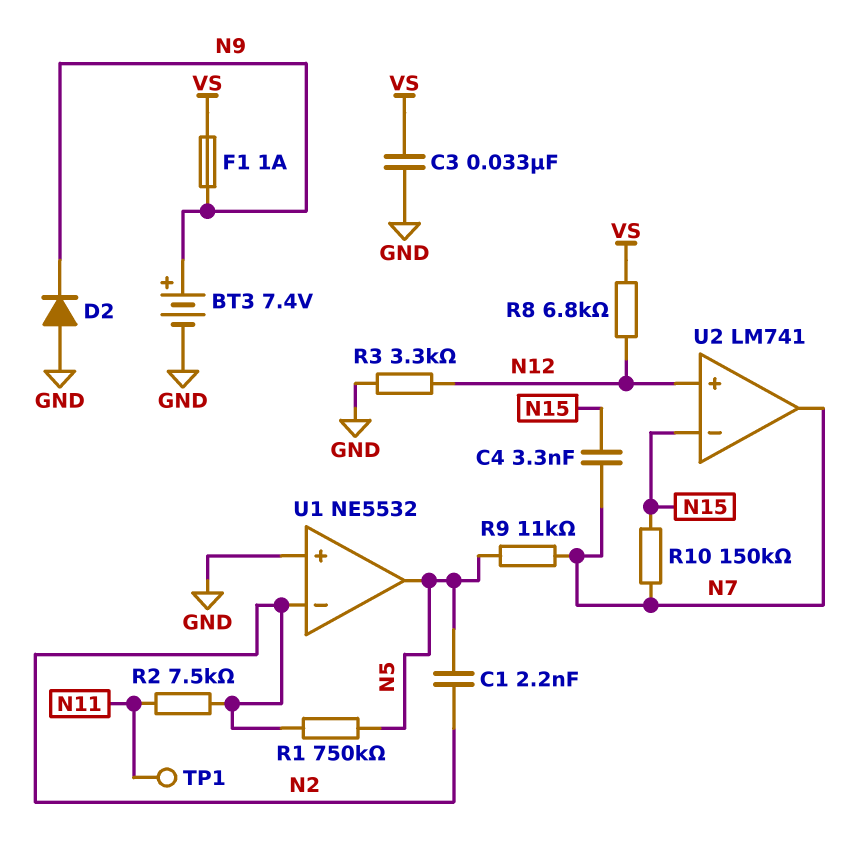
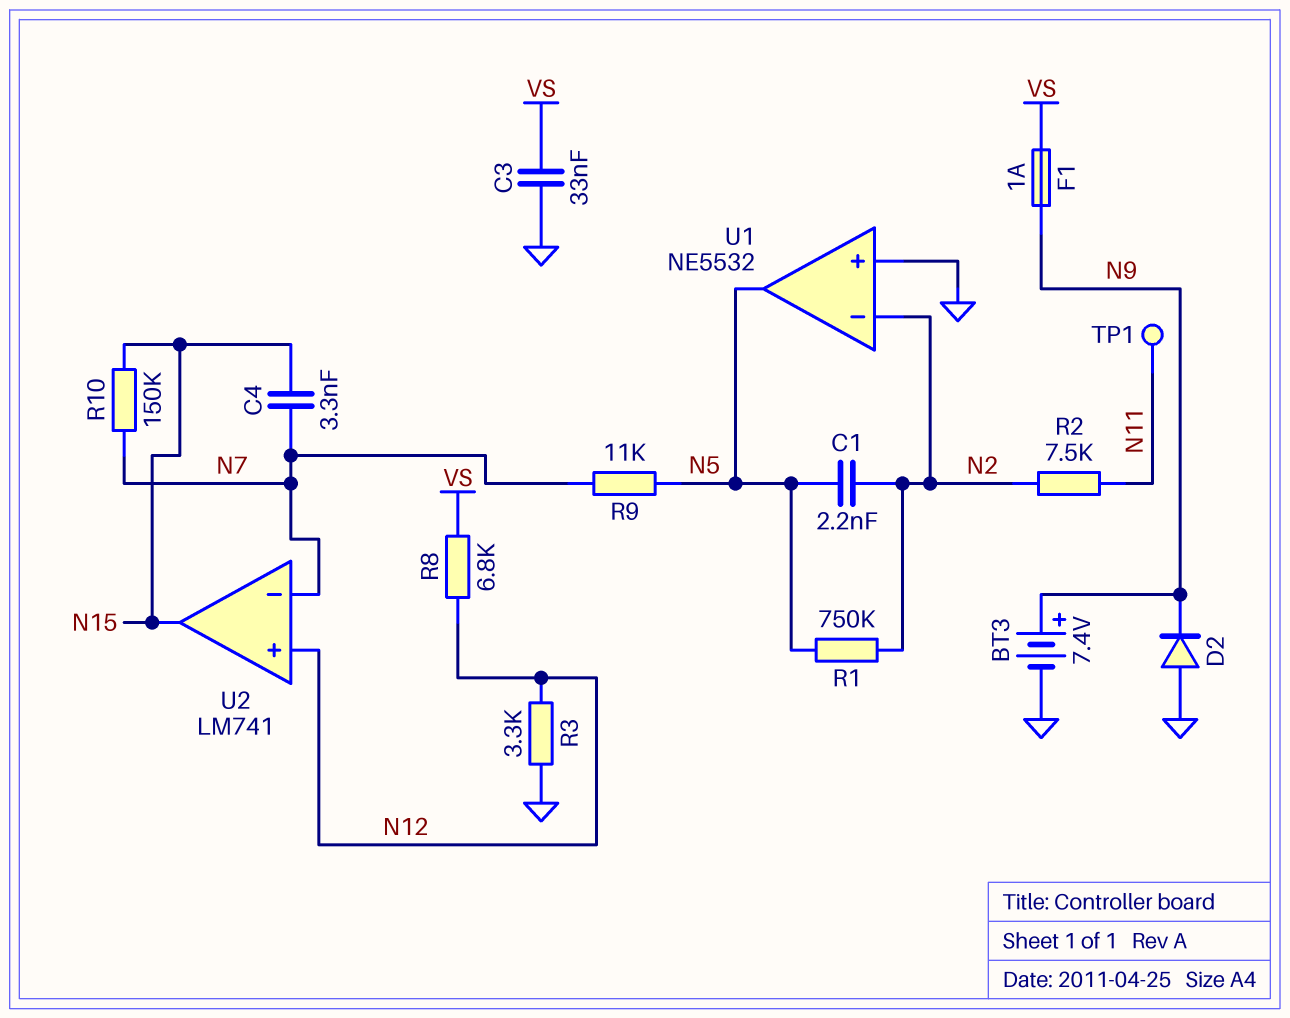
U2 pin in-: N15 -> N7
U2 pin out: N7 -> N15

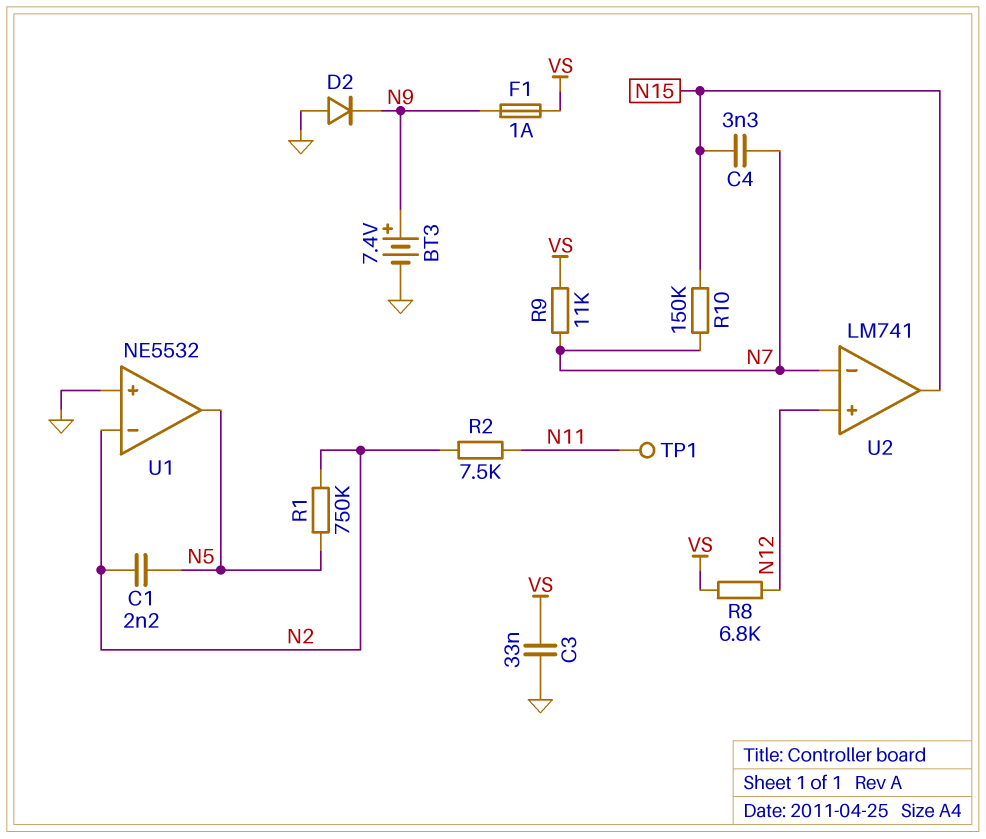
R3: 3.3k (GND, N12) -> none
R9: 11k (N5, N7) -> 11k (N7, VS)

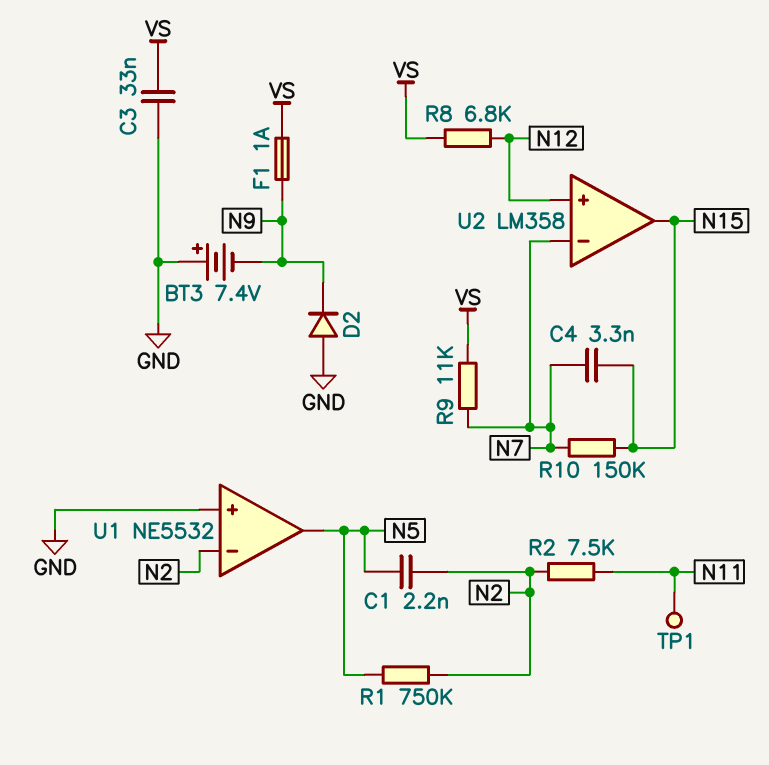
BT3: 7.4V (plus N9, minus GND) -> 7.4V (plus GND, minus N9)
U2: LM741 -> LM358

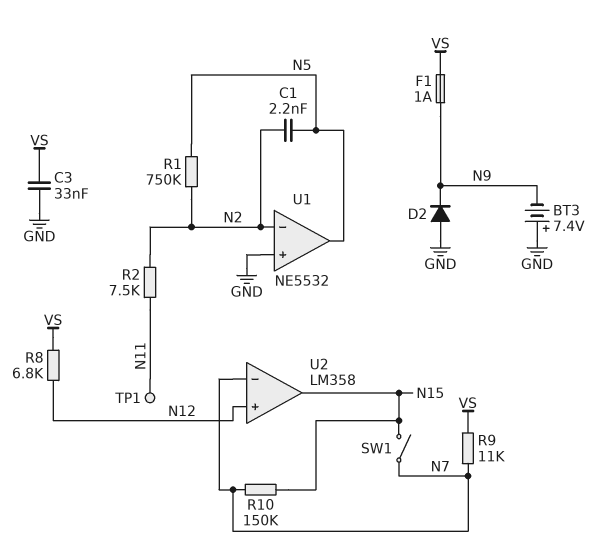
C4: 3.3nF (N7, N15) -> none
SW1: none -> switch (N7, N15)

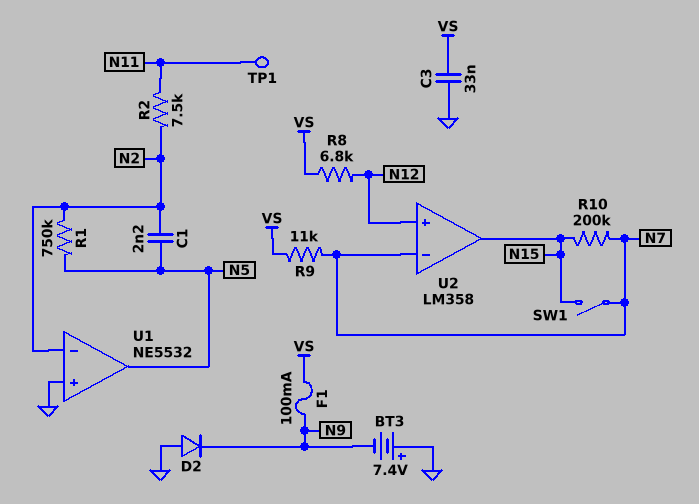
F1: 1A (N9, VS) -> 100mA (N9, VS)
R10: 150k (N7, N15) -> 200k (N7, N15)

